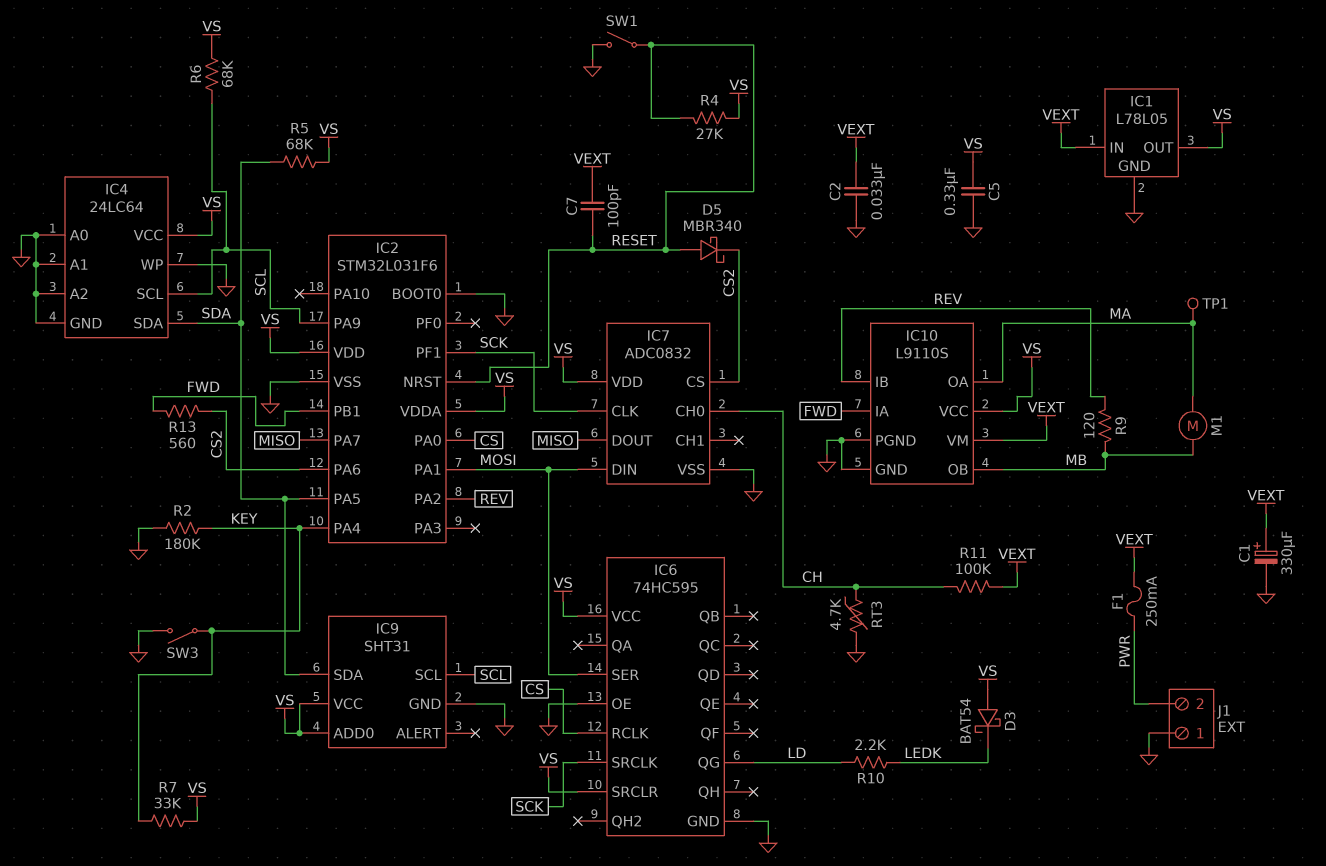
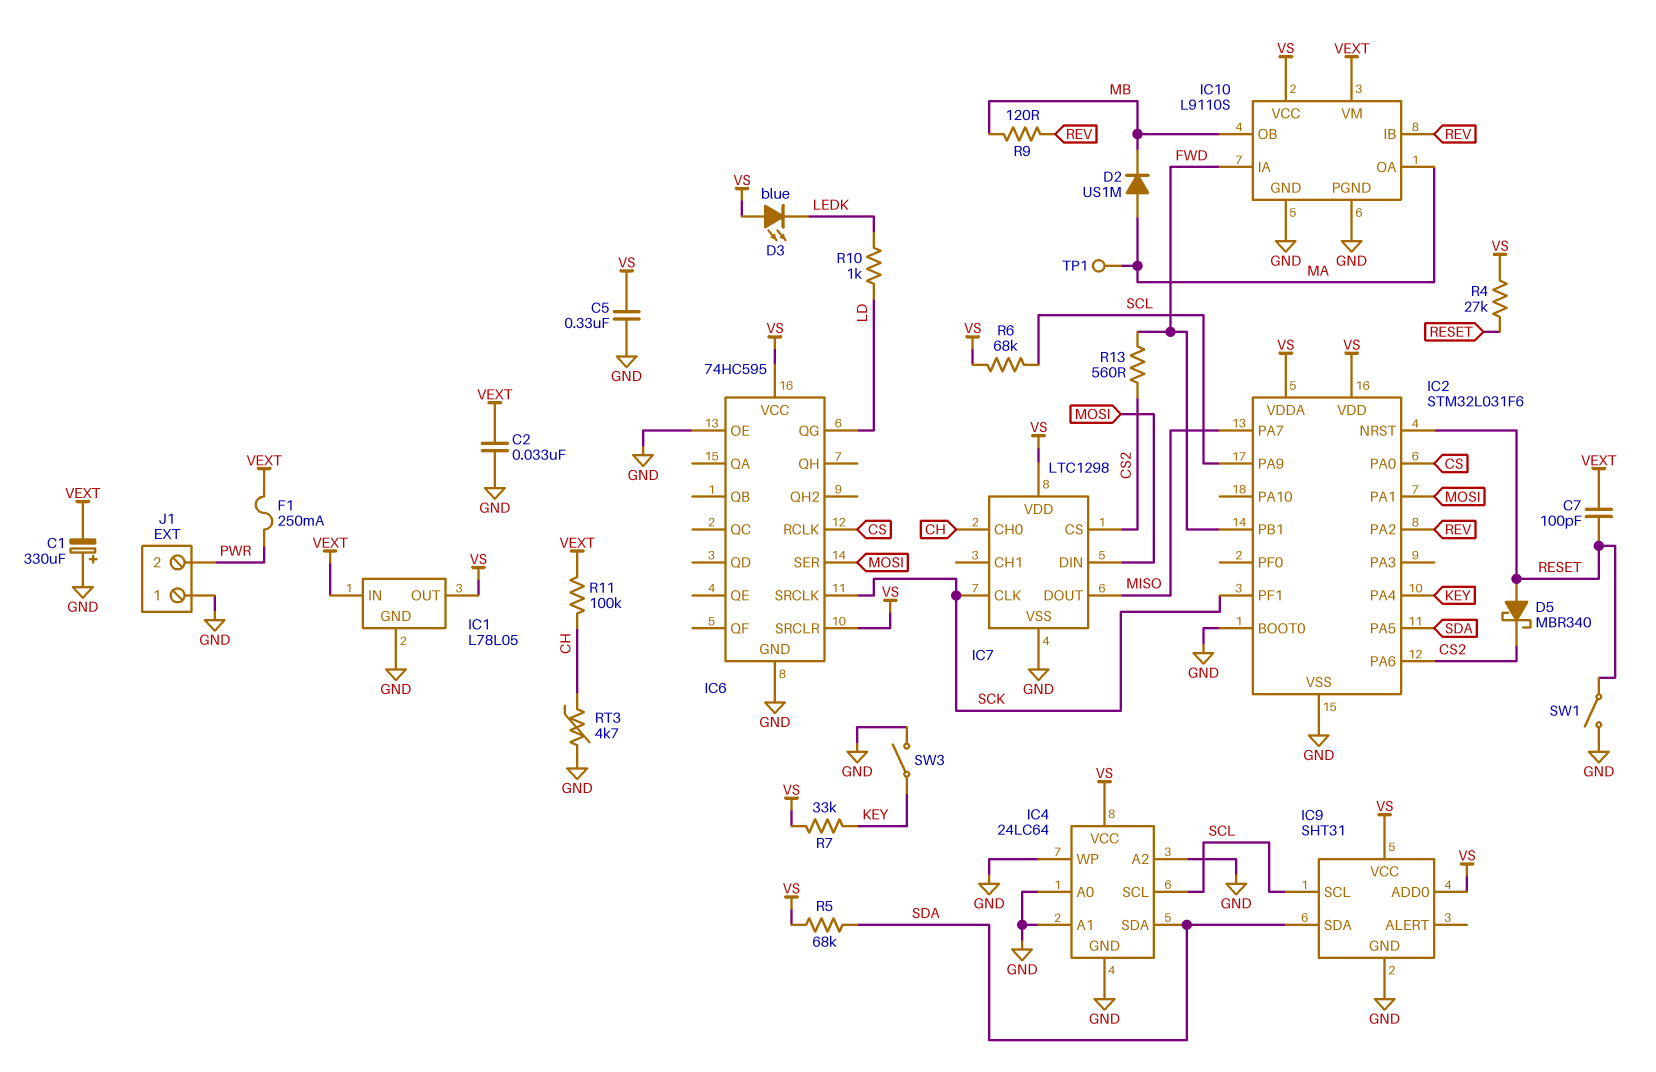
C1: 330uF (plus VEXT, minus GND) -> 330uF (plus GND, minus VEXT)
D2: none -> diode US1M (A MA, K MB)
D3: schottky BAT54 (A VS, K LEDK) -> LED blue (A VS, K LEDK)
IC7: ADC0832 -> LTC1298
M1: motor (MA, MB) -> none
R2: 180k (GND, KEY) -> none
R10: 2.2k (LD, LEDK) -> 1k (LD, LEDK)

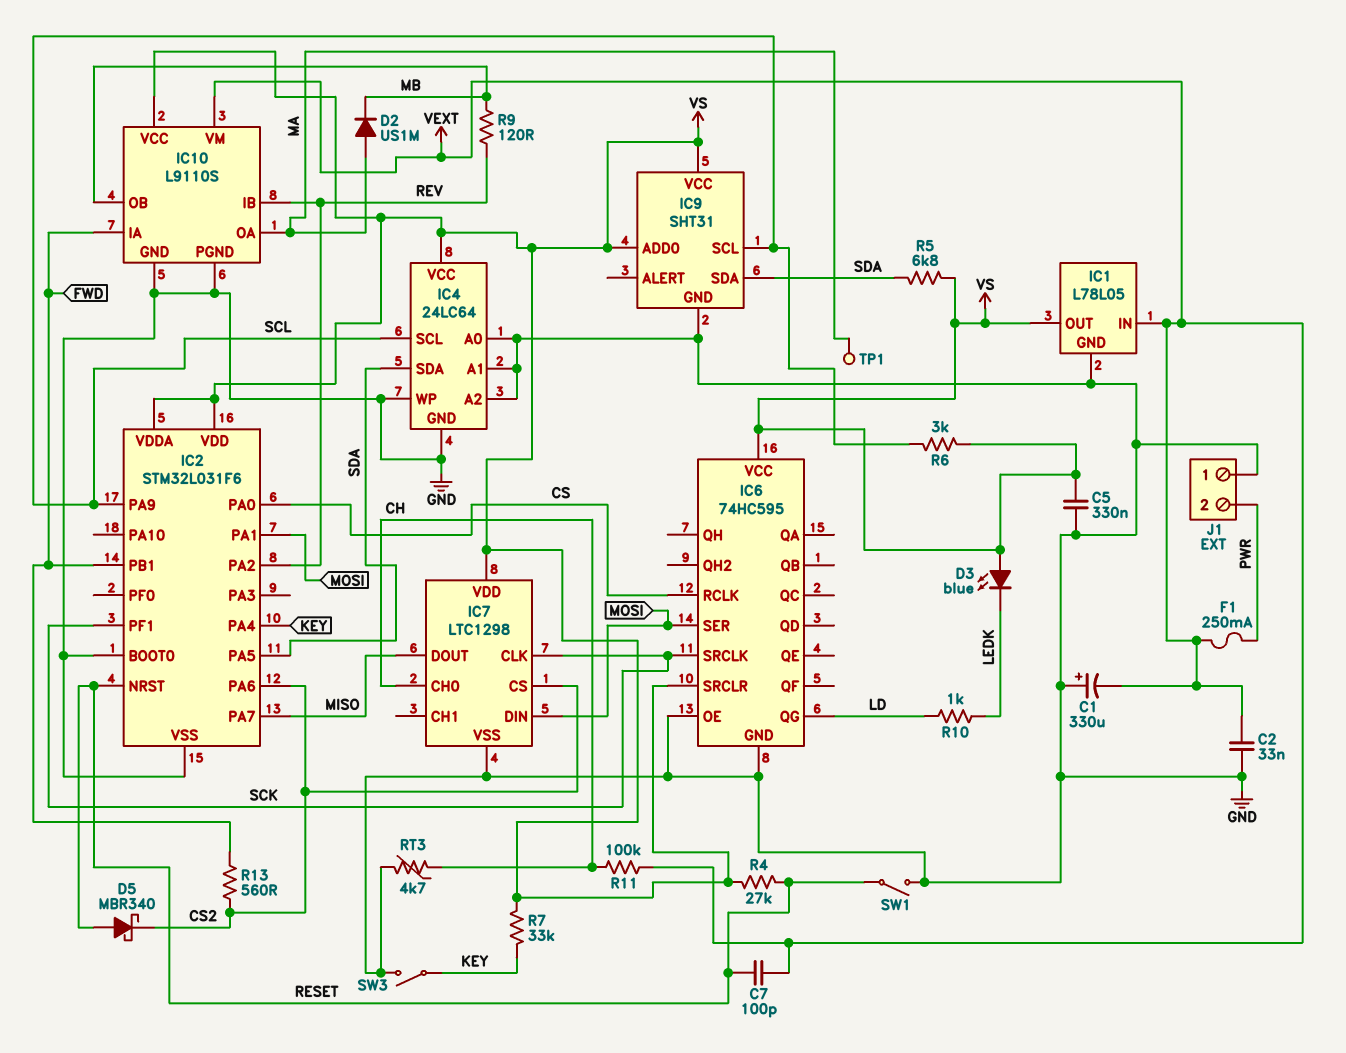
R5: 68k (SDA, VS) -> 6.8k (SDA, VS)
R6: 68k (SCL, VS) -> 3k (SCL, VS)

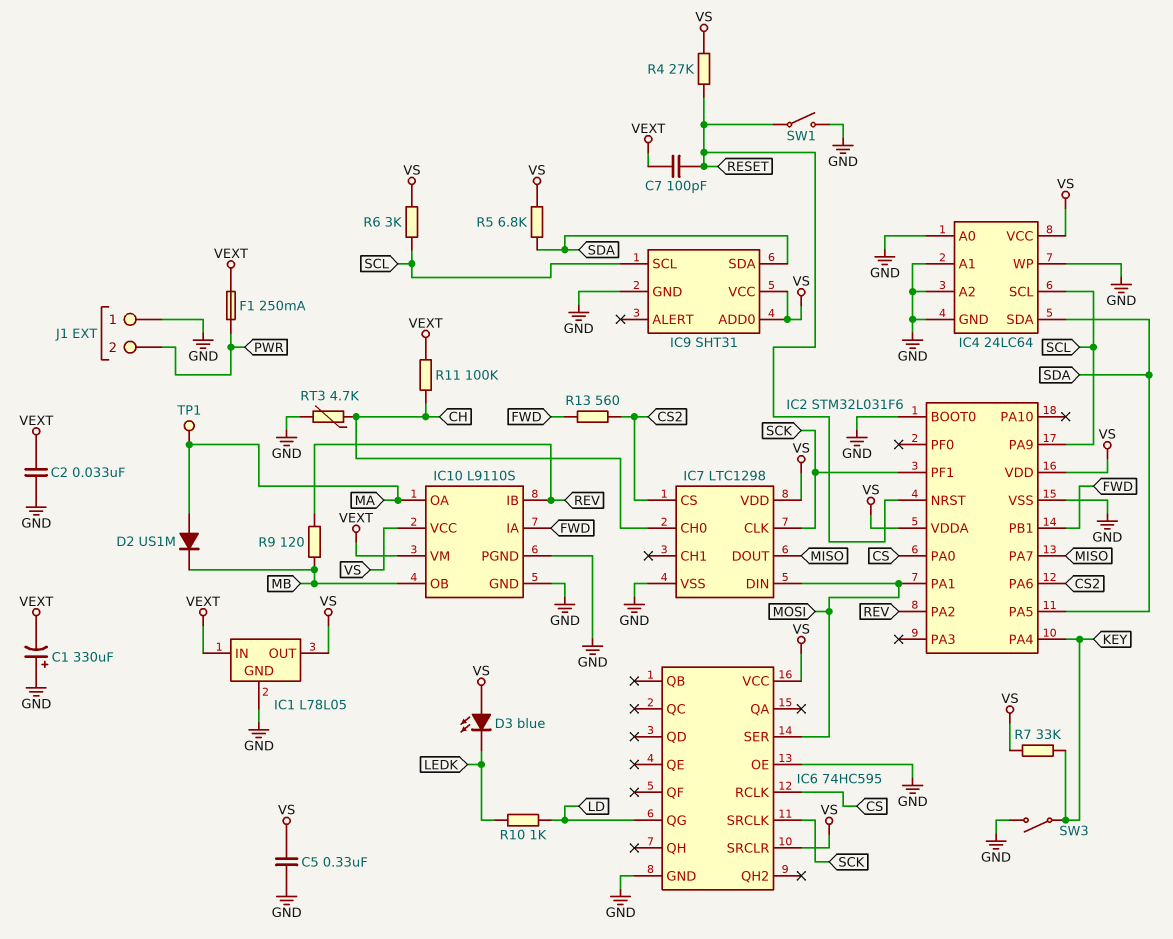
D5: schottky MBR340 (A RESET, K CS2) -> none

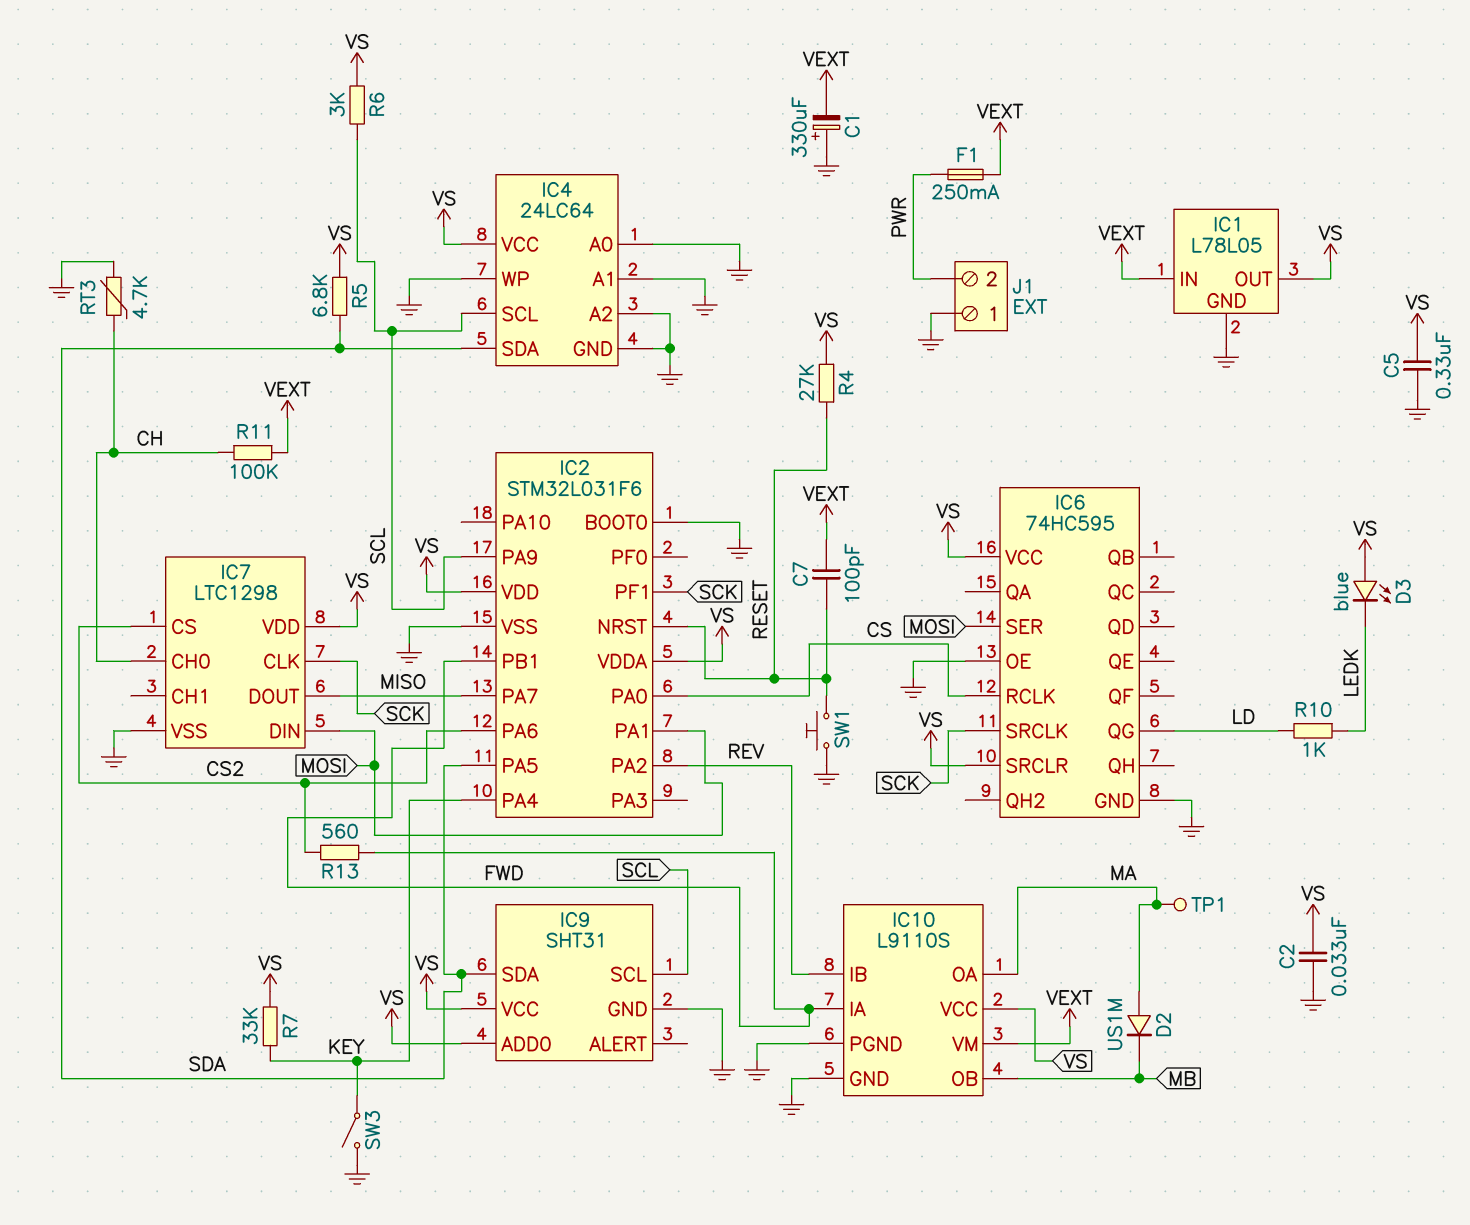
C2: 33nF (GND, VEXT) -> 33nF (GND, VS)
R9: 120 (MB, REV) -> none
SW1: switch (GND, RESET) -> button (GND, RESET)

